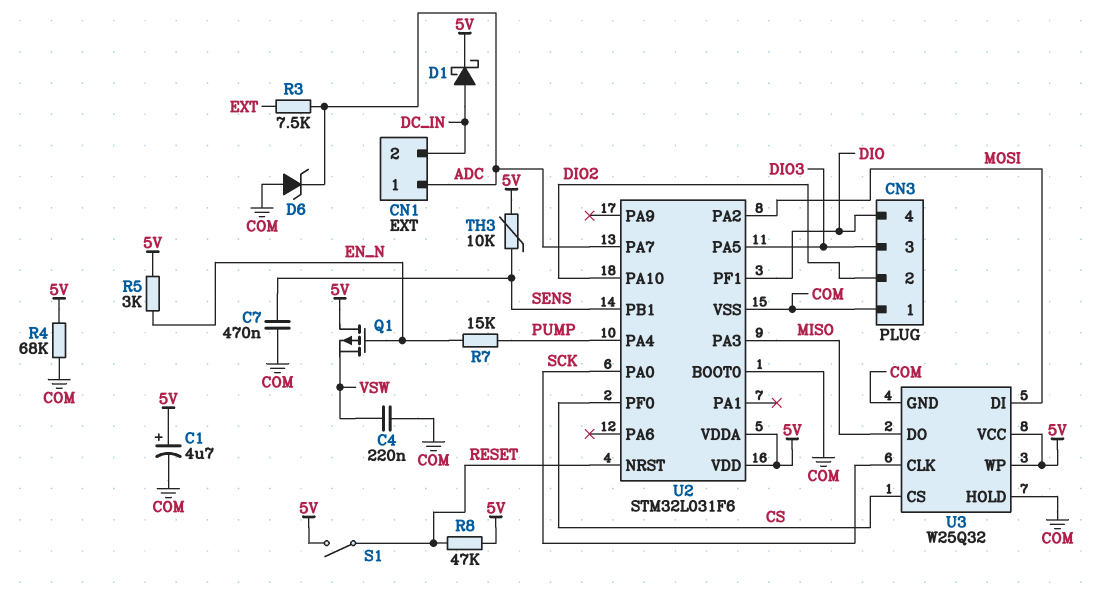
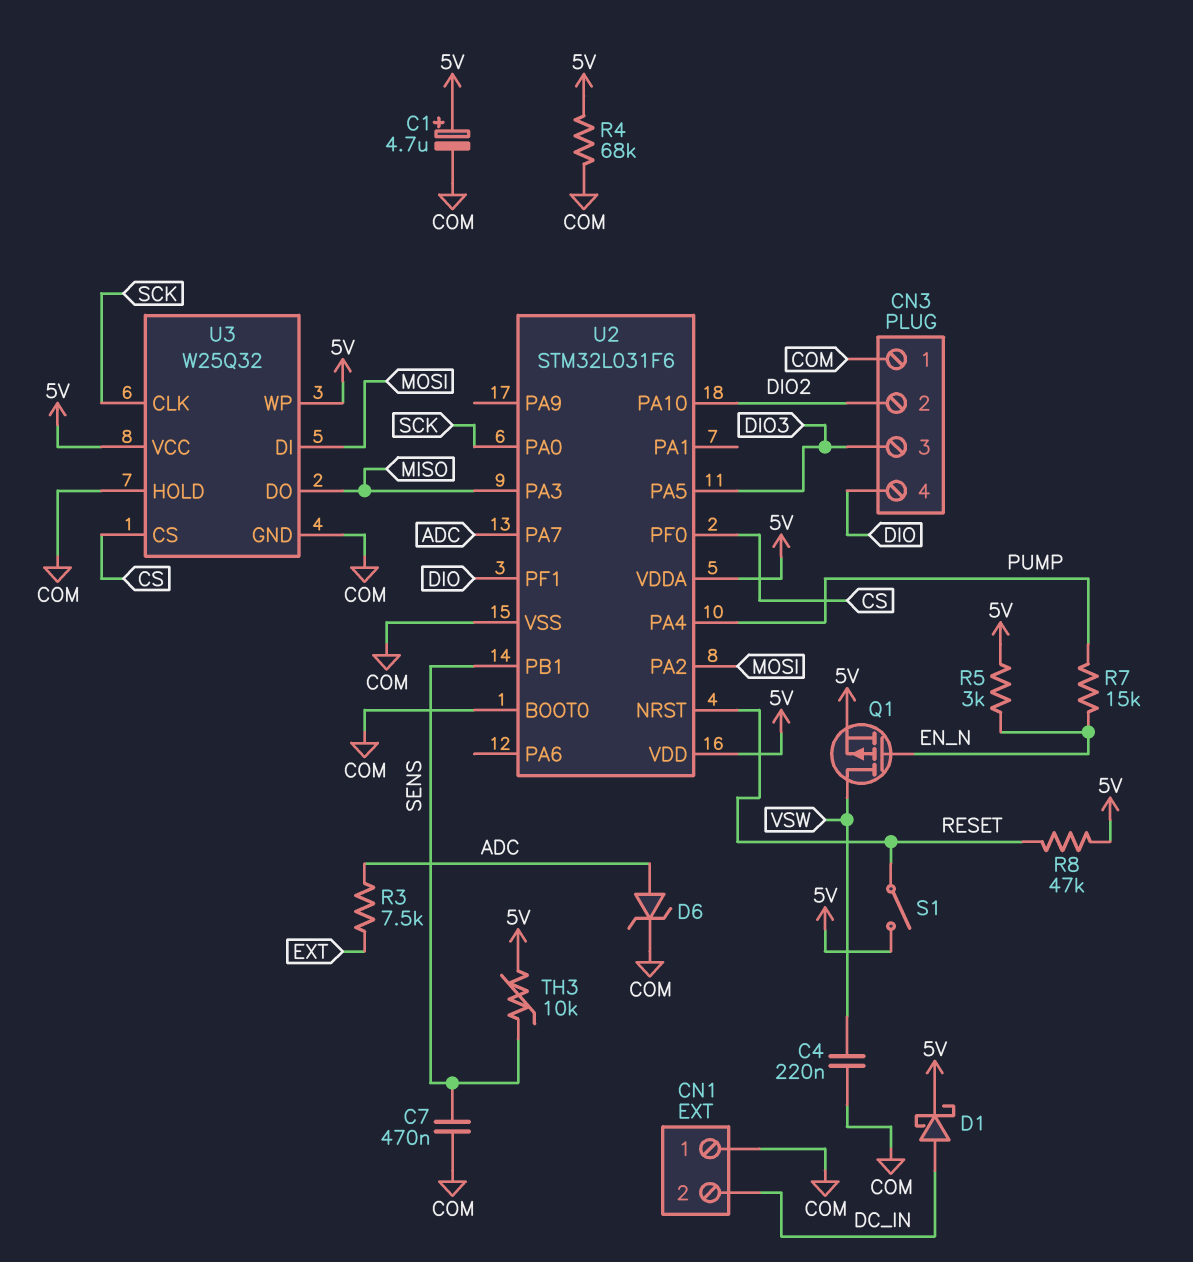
CN1 pin 1: ADC -> COM
D6: zener (A COM, K ADC) -> zener (A ADC, K COM)
Q1: PMOS (G EN_N, D 5V, S VSW) -> PMOS (G EN_N, D VSW, S 5V)

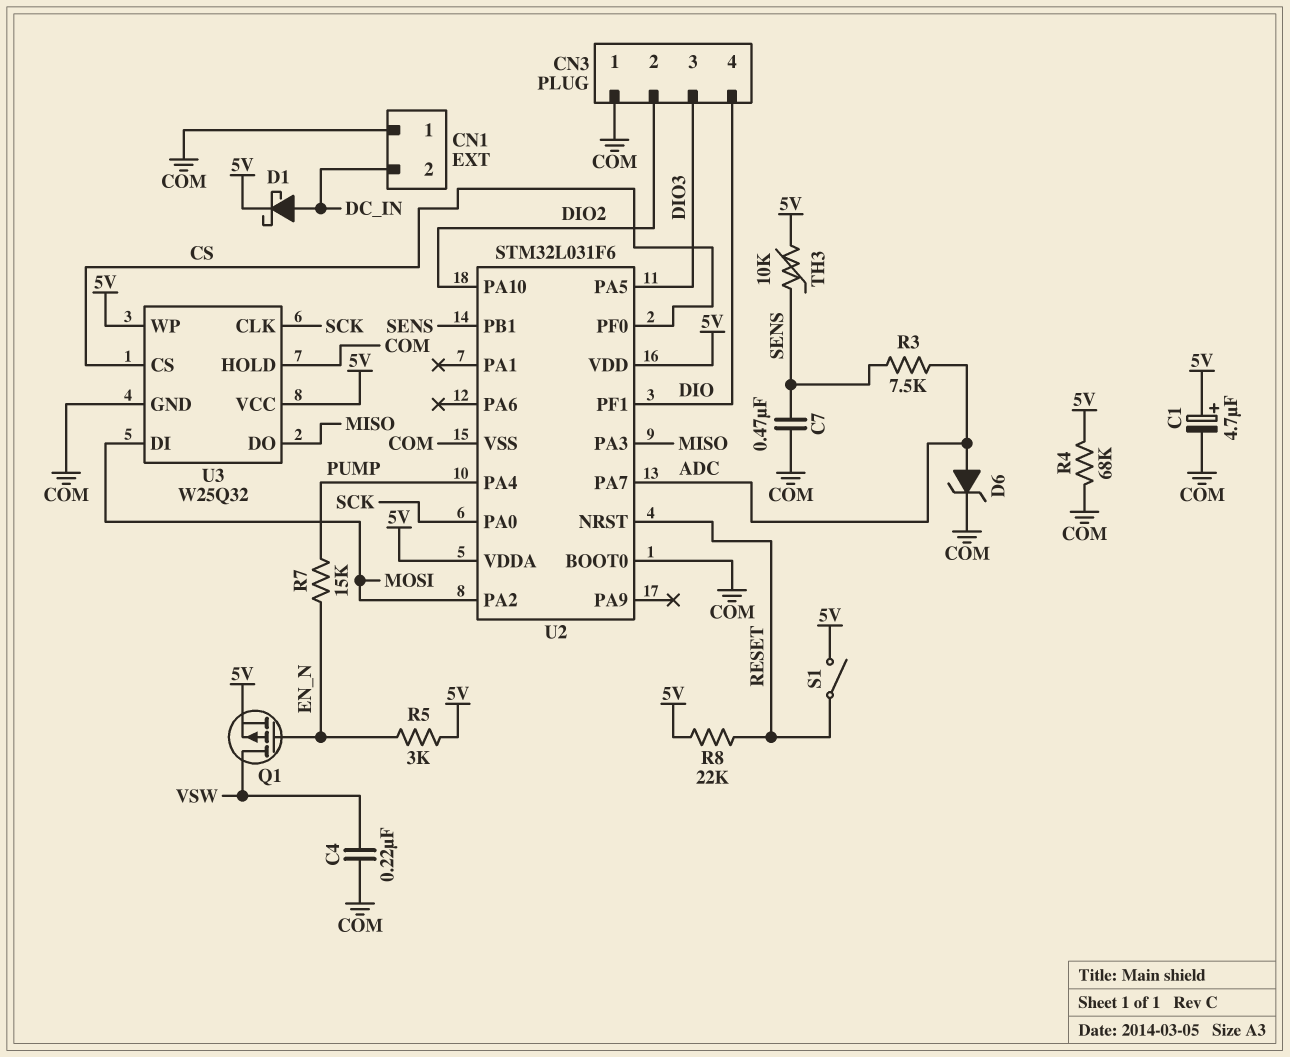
R3: 7.5k (ADC, EXT) -> 7.5k (ADC, SENS)
R8: 47k (5V, RESET) -> 22k (5V, RESET)

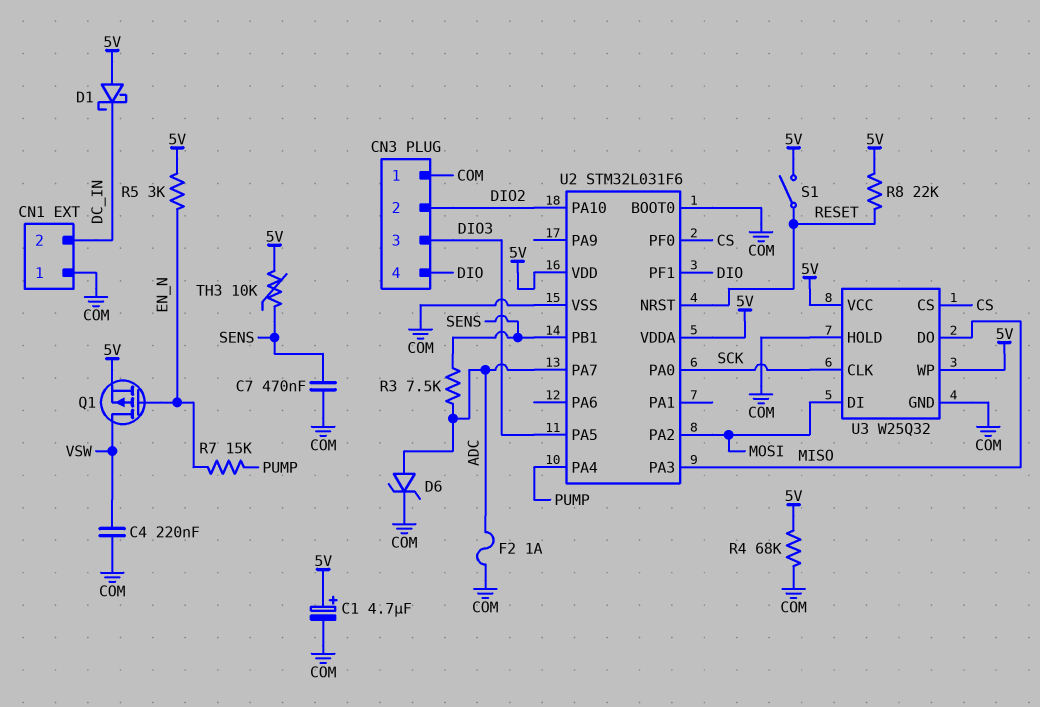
D1: schottky (A DC_IN, K 5V) -> schottky (A 5V, K DC_IN)
F2: none -> 1A (ADC, COM)

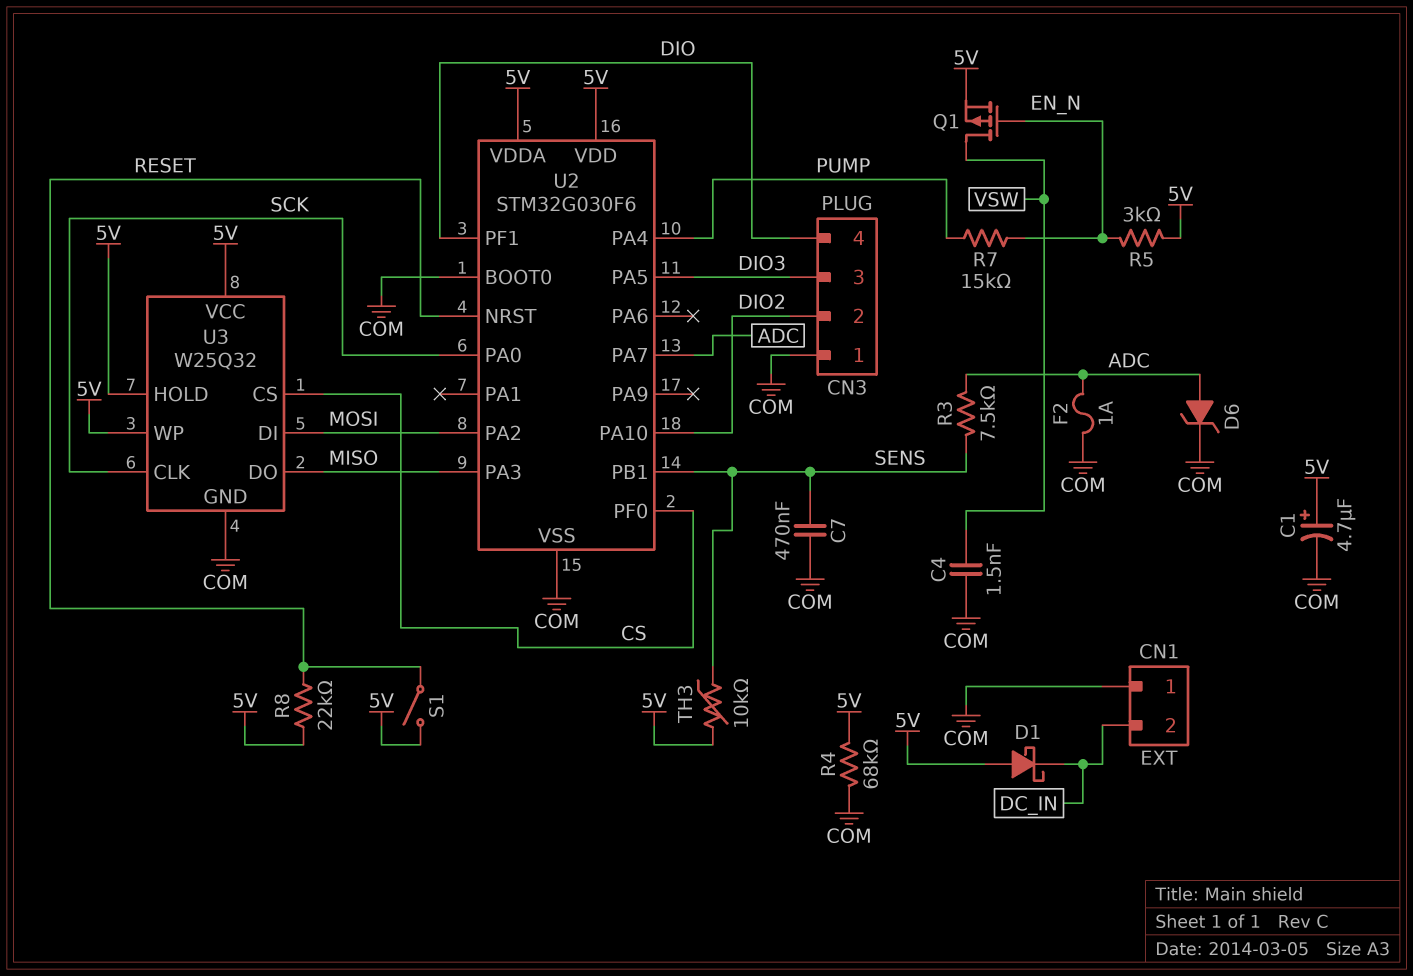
C4: 220nF (COM, VSW) -> 1.5nF (COM, VSW)
U2: STM32L031F6 -> STM32G030F6
U3 pin HOLD: COM -> 5V

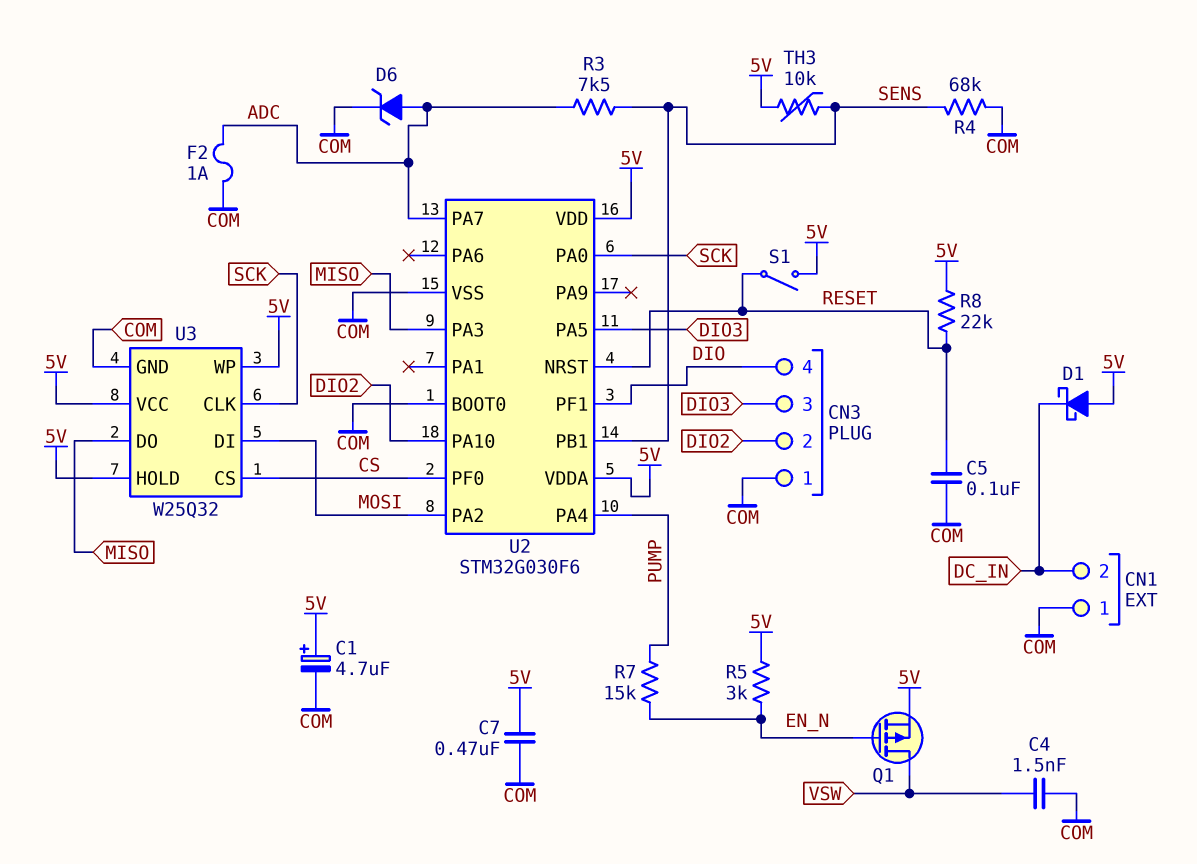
C5: none -> 100nF (COM, RESET)
C7: 470nF (COM, SENS) -> 470nF (5V, COM)
R4: 68k (5V, COM) -> 68k (COM, SENS)

